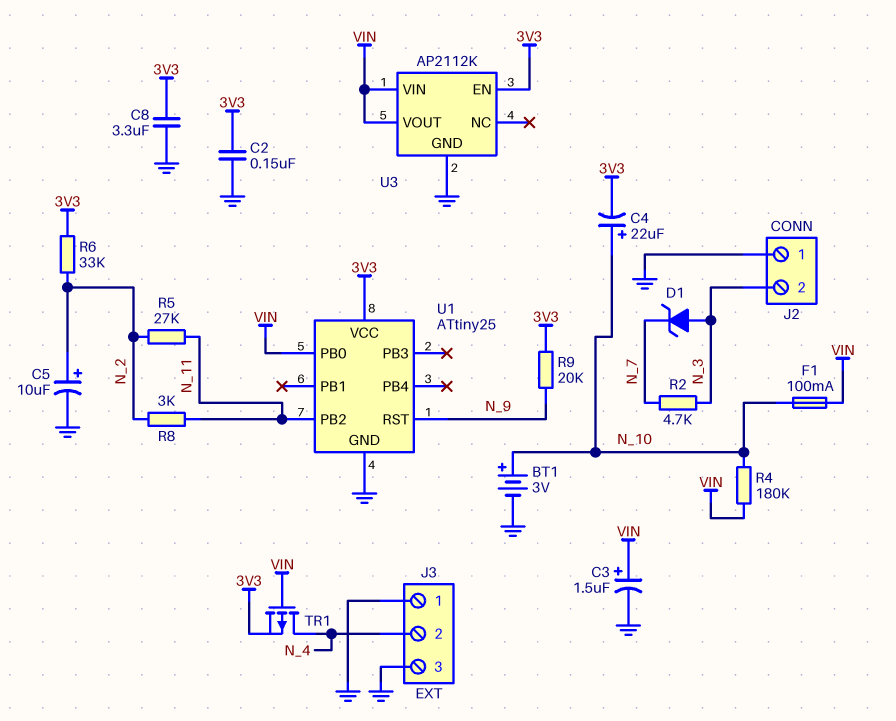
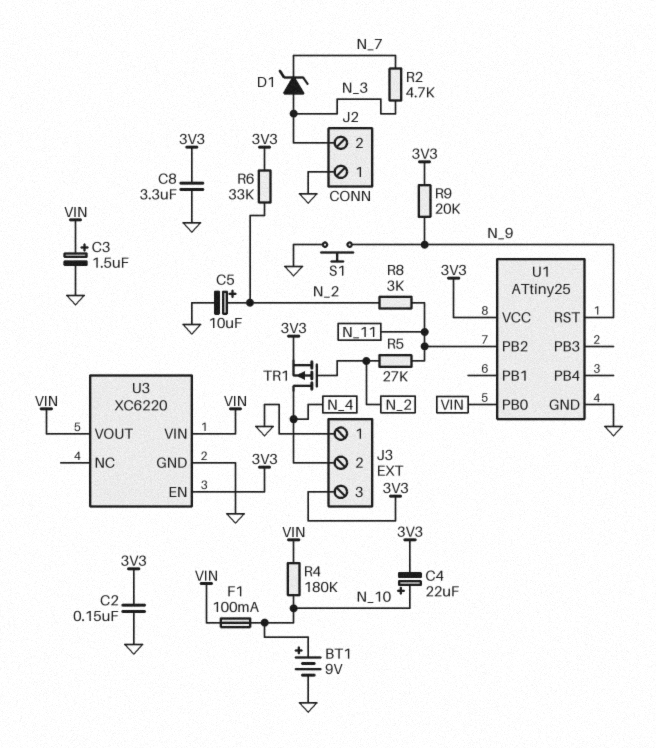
BT1: 3V (plus N_10, minus GND) -> 9V (plus N_10, minus GND)
J3 pin 3: GND -> 3V3
S1: none -> button (GND, N_9)
TR1: PMOS (G VIN, D N_4, S 3V3) -> PMOS (G N_2, D N_4, S 3V3)
U3: AP2112K -> XC6220

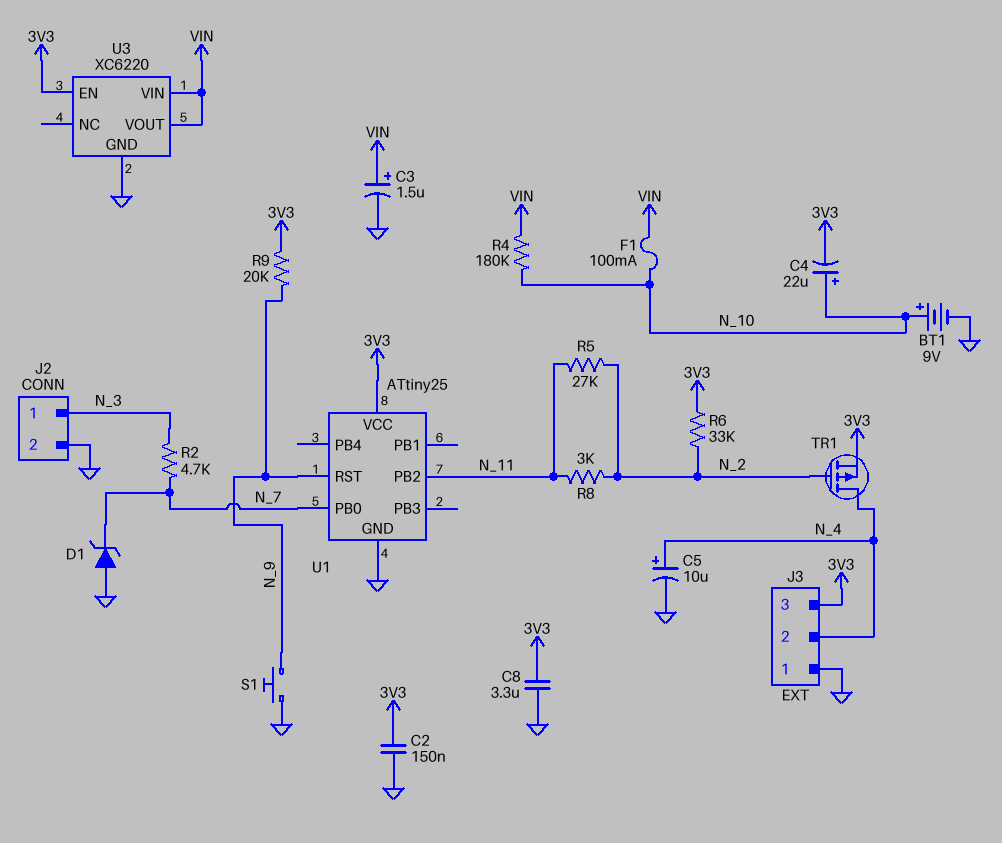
C5: 10uF (plus N_2, minus GND) -> 10uF (plus N_4, minus GND)
D1: zener (A N_3, K N_7) -> zener (A GND, K N_7)
J2 pin 1: GND -> N_3
J2 pin 2: N_3 -> GND
U1 pin PB0: VIN -> N_7

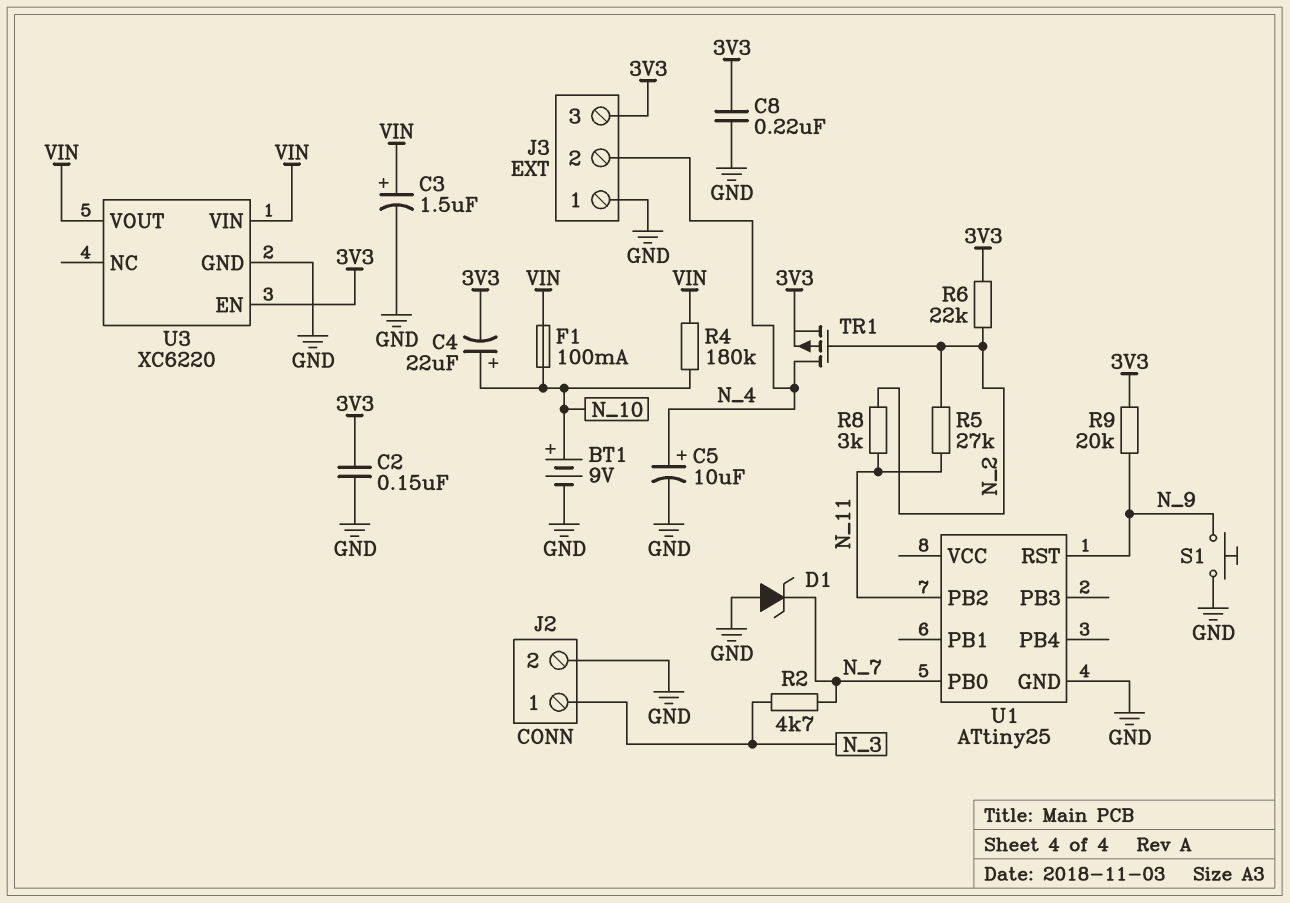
C8: 3.3uF (3V3, GND) -> 220nF (3V3, GND)
R6: 33k (3V3, N_2) -> 22k (3V3, N_2)
U1 pin VCC: 3V3 -> none

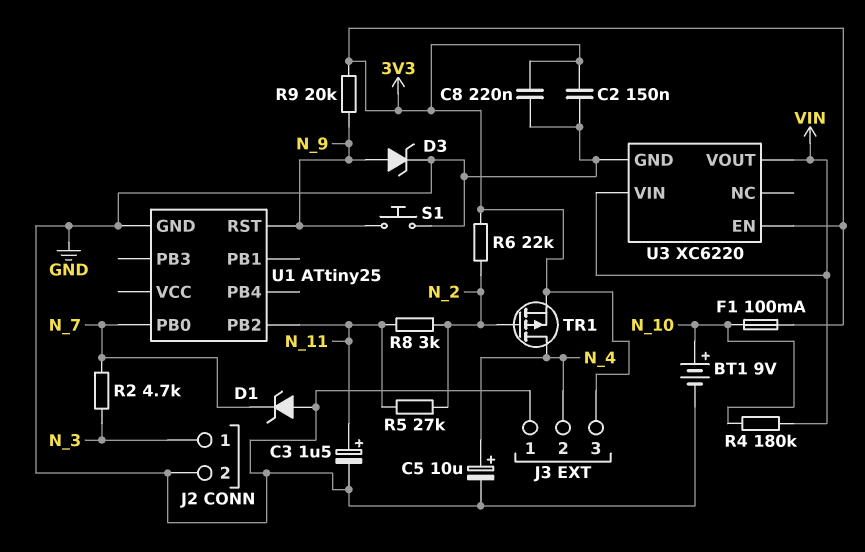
C3: 1.5uF (plus VIN, minus GND) -> 1.5uF (plus N_11, minus GND)
C4: 22uF (plus N_10, minus 3V3) -> none
D3: none -> zener (A N_9, K GND)
F1: 100mA (N_10, VIN) -> 100mA (3V3, N_10)

